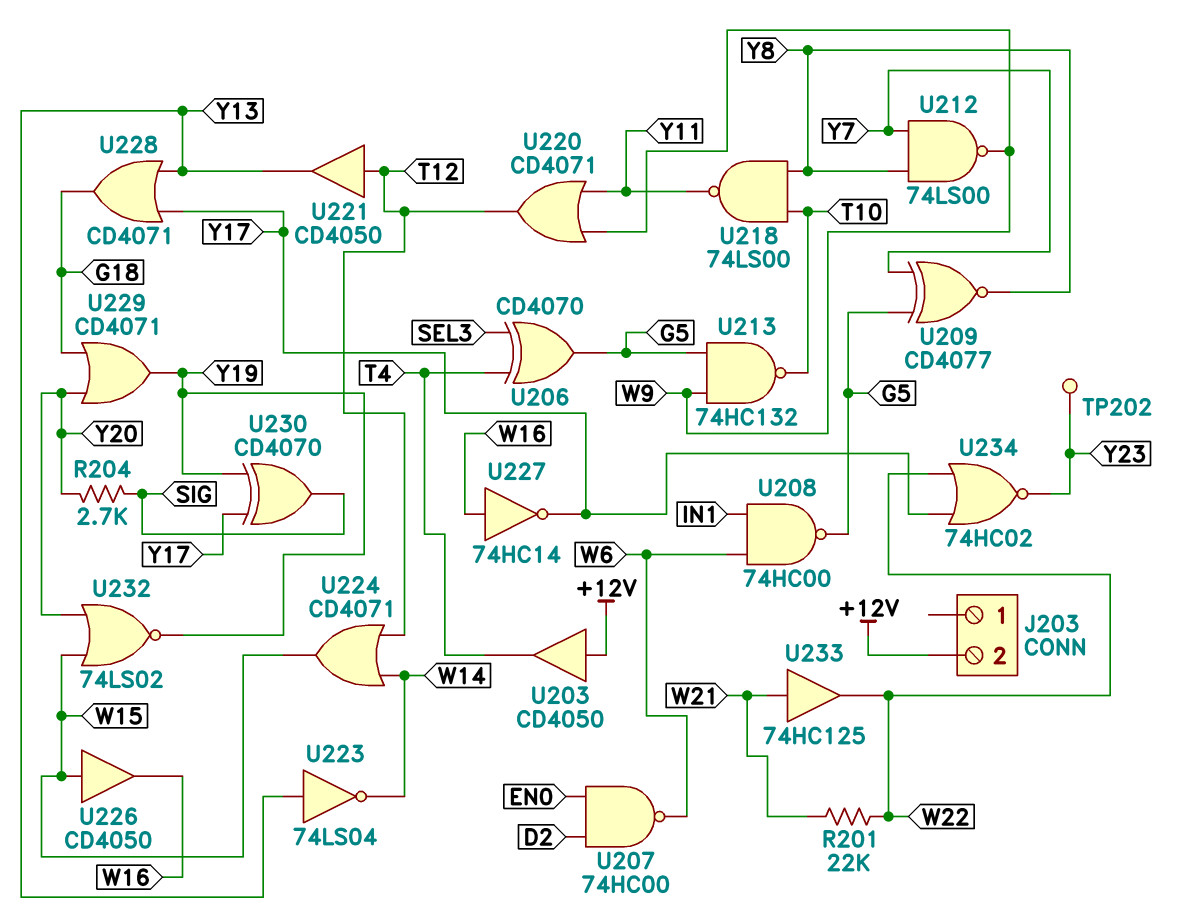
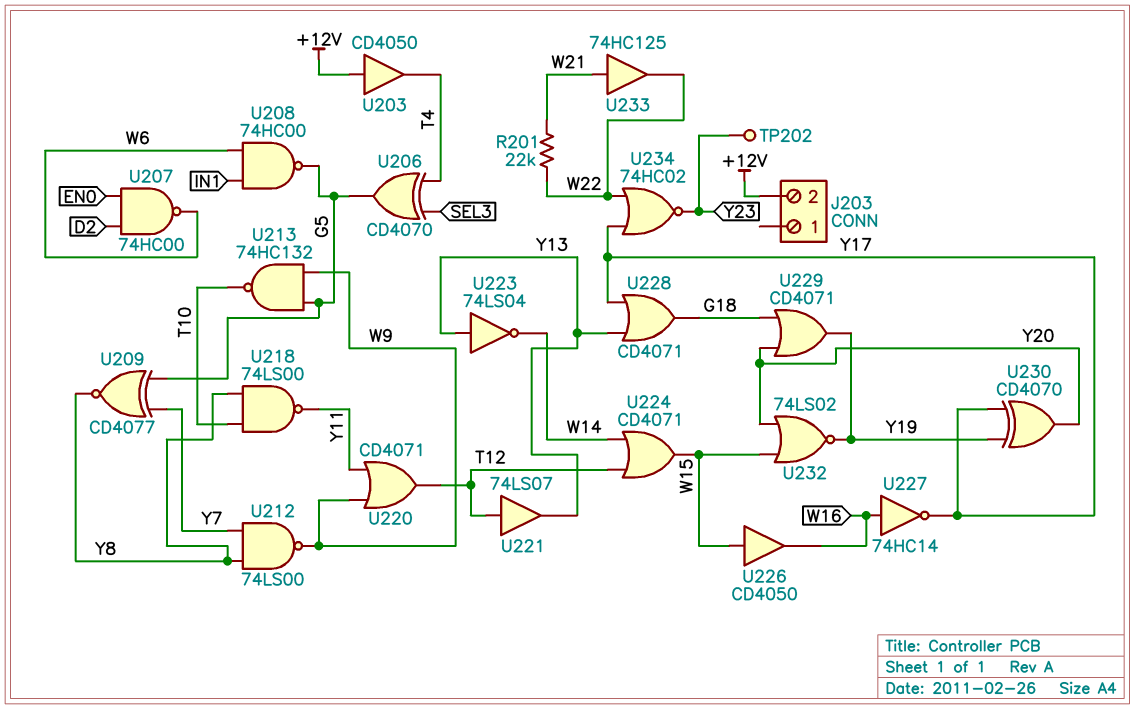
R204: 2.7k (SIG, Y20) -> none
U221: buffer CD4050 (in T12, out Y13) -> buffer 74LS07 (in T12, out Y13)
U230: XOR CD4070 (in Y17, in Y19, out SIG) -> XOR CD4070 (in Y17, in Y19, out Y20)

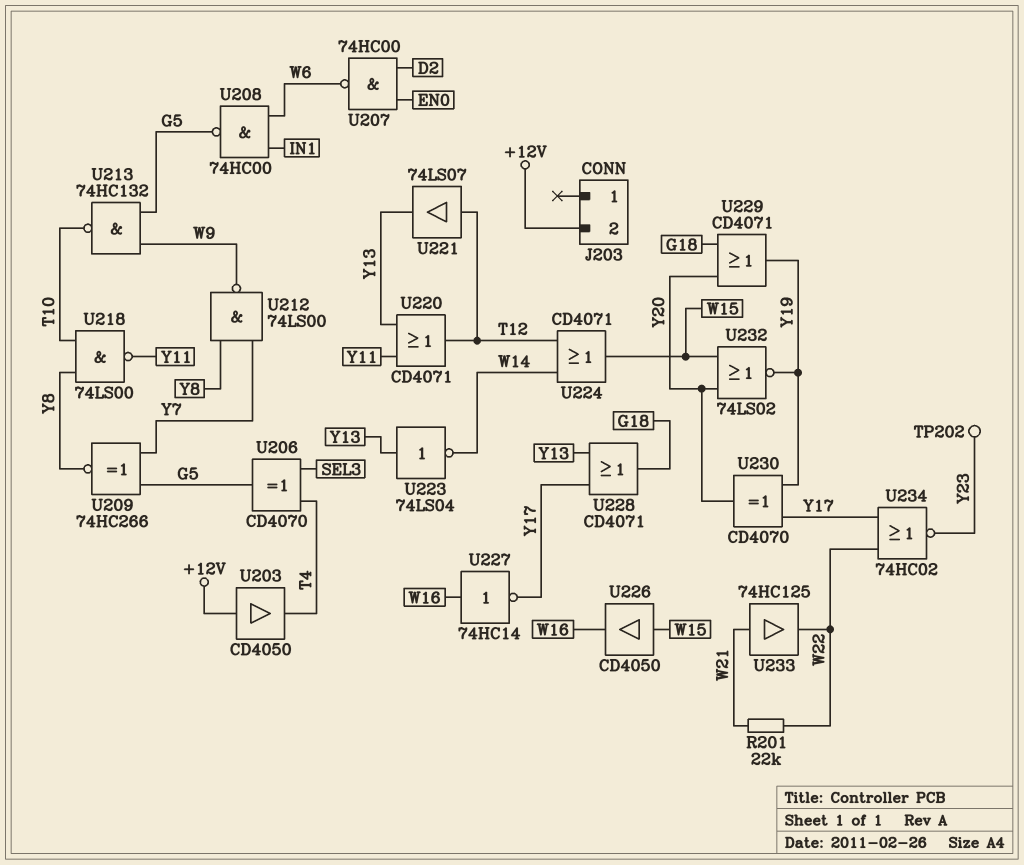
U209: XNOR CD4077 (in G5, in Y7, out Y8) -> XNOR 74HC266 (in G5, in Y7, out Y8)
U220: OR CD4071 (in W9, in Y11, out T12) -> OR CD4071 (in Y11, in Y13, out T12)

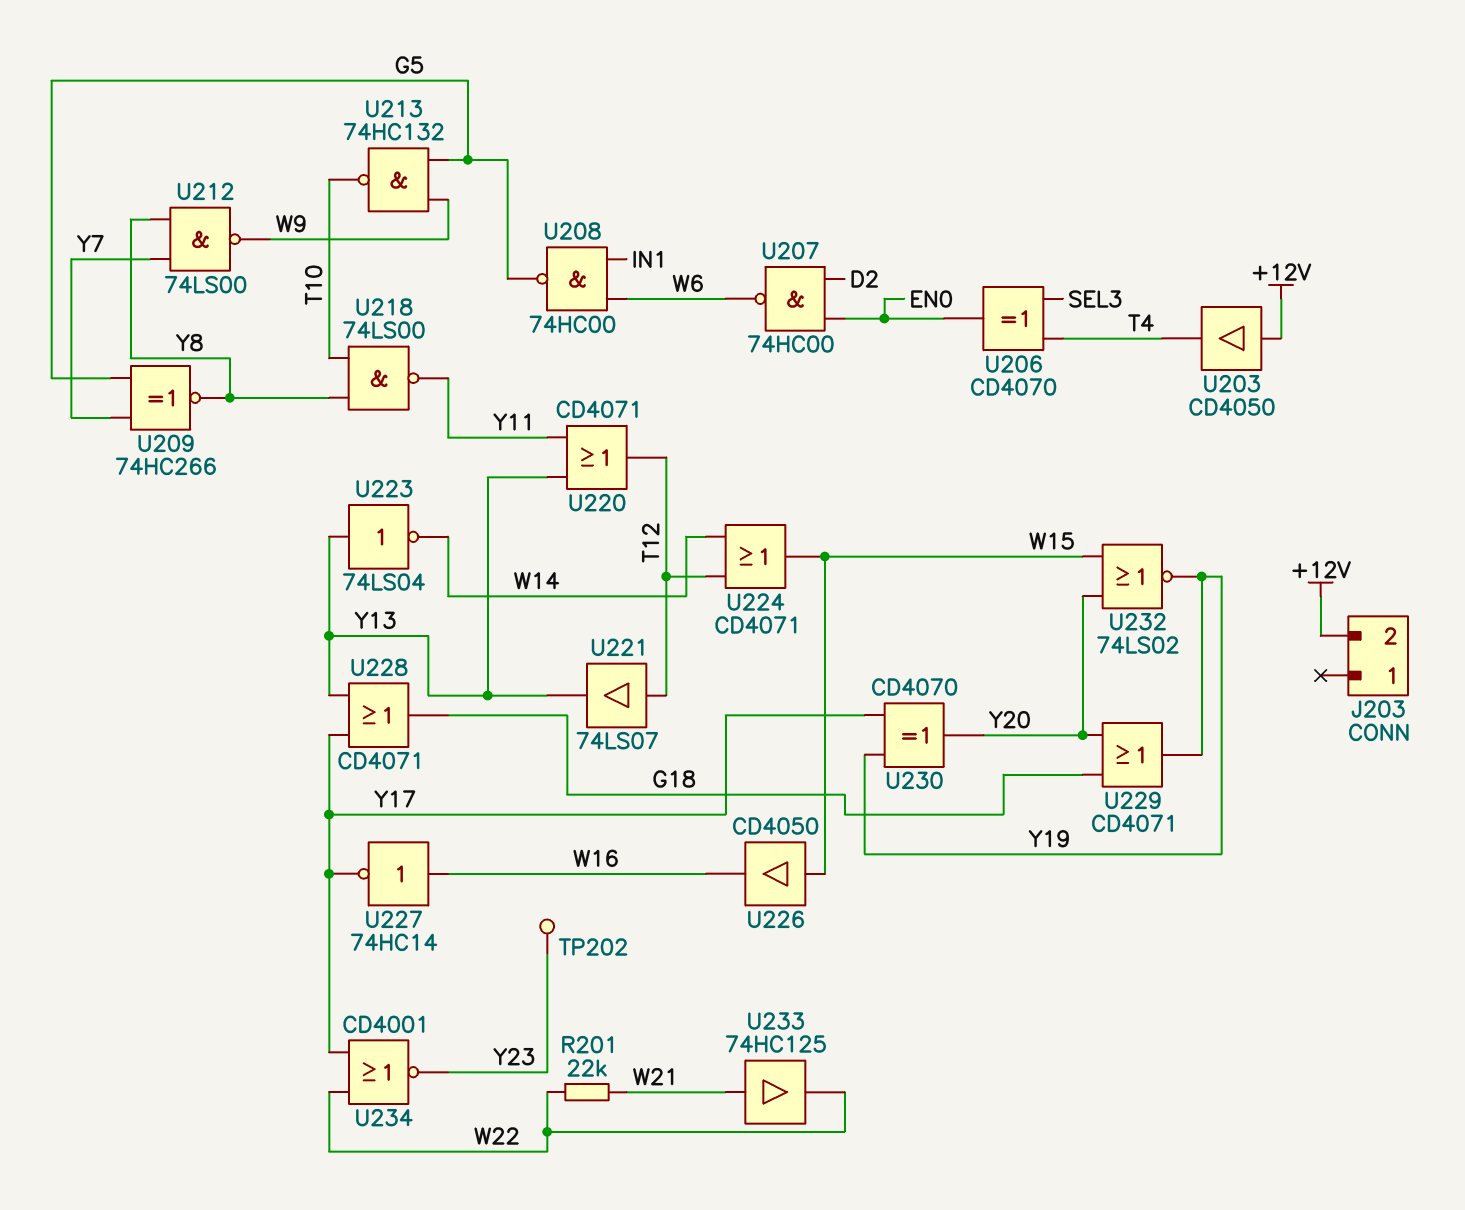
U206: XOR CD4070 (in SEL3, in T4, out G5) -> XOR CD4070 (in SEL3, in T4, out EN0)
U234: NOR 74HC02 (in W22, in Y17, out Y23) -> NOR CD4001 (in W22, in Y17, out Y23)

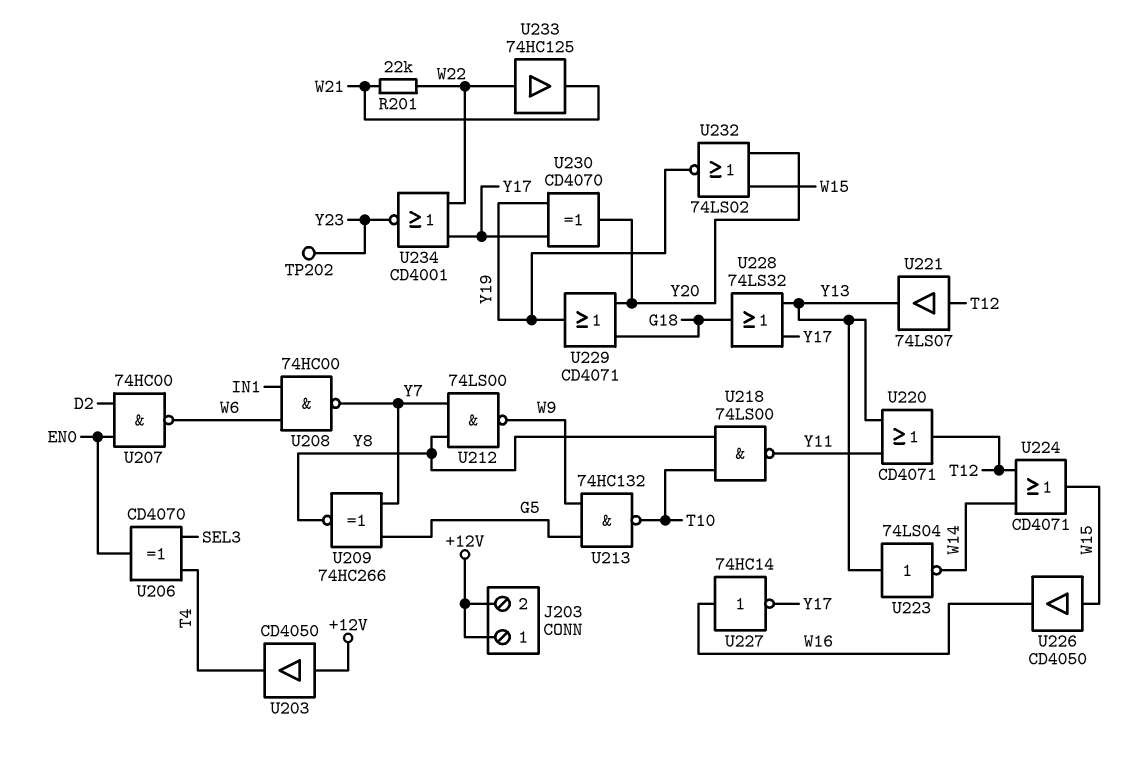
J203 pin 1: none -> +12V
U208: NAND 74HC00 (in IN1, in W6, out G5) -> NAND 74HC00 (in IN1, in W6, out Y7)
U228: OR CD4071 (in Y13, in Y17, out G18) -> OR 74LS32 (in Y13, in Y17, out G18)
U233: buffer 74HC125 (in W21, out W22) -> buffer 74HC125 (in W22, out W21)

